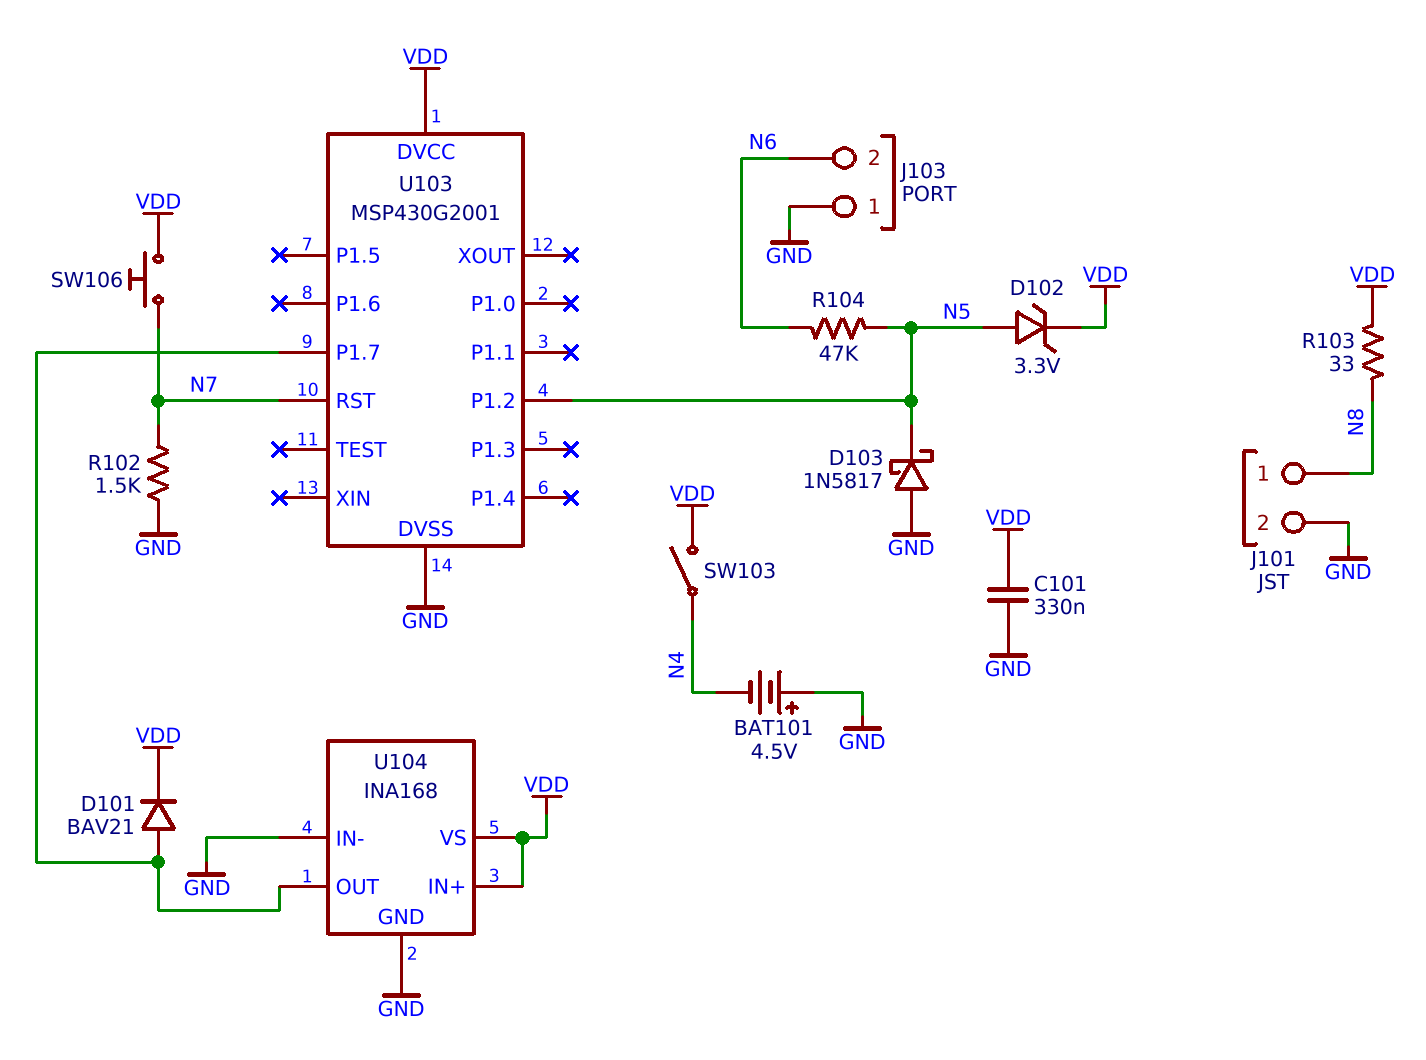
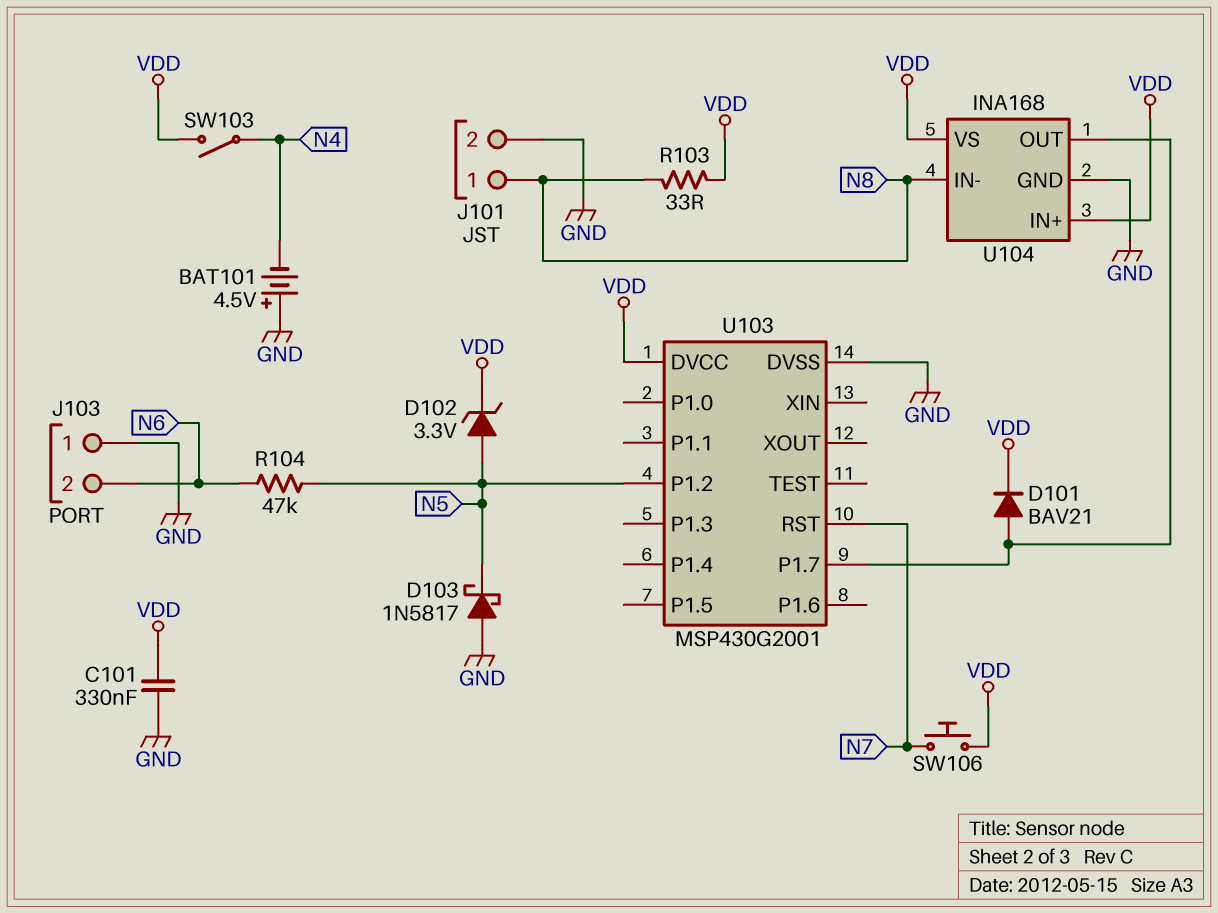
R102: 1.5k (GND, N7) -> none
U104 pin IN-: GND -> N8

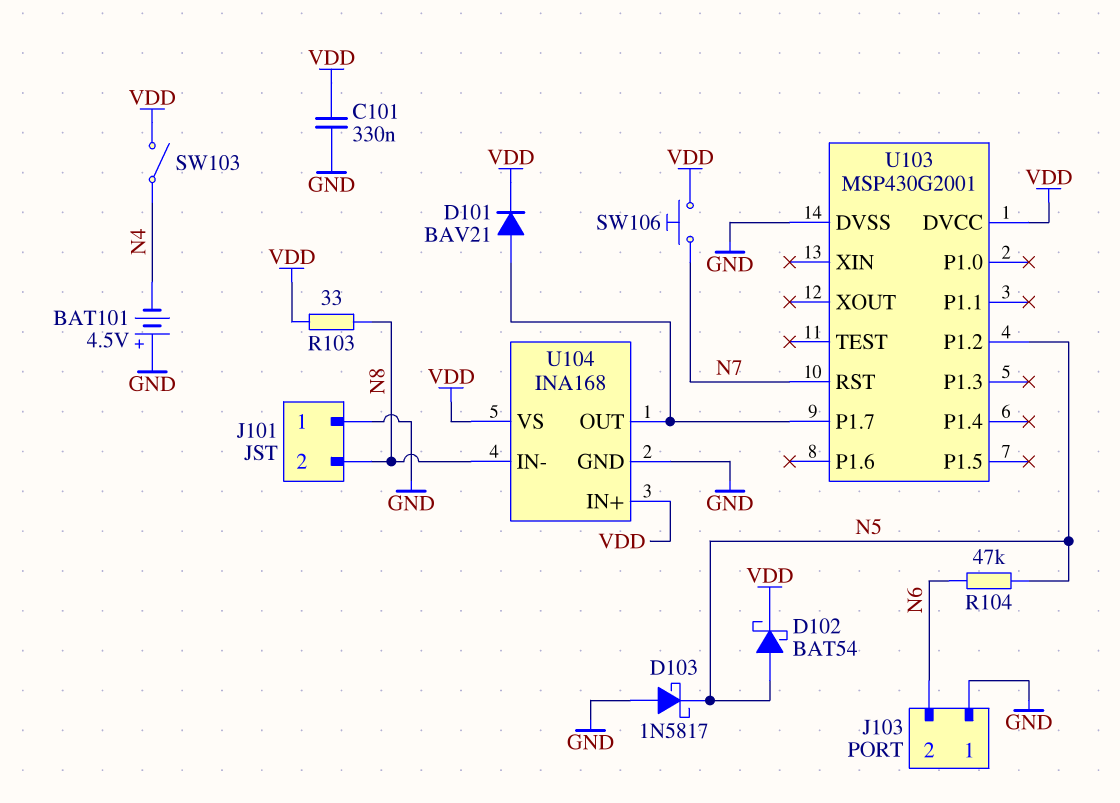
D102: zener 3.3V (A N5, K VDD) -> schottky BAT54 (A N5, K VDD)
J101 pin 1: N8 -> GND
J101 pin 2: GND -> N8

